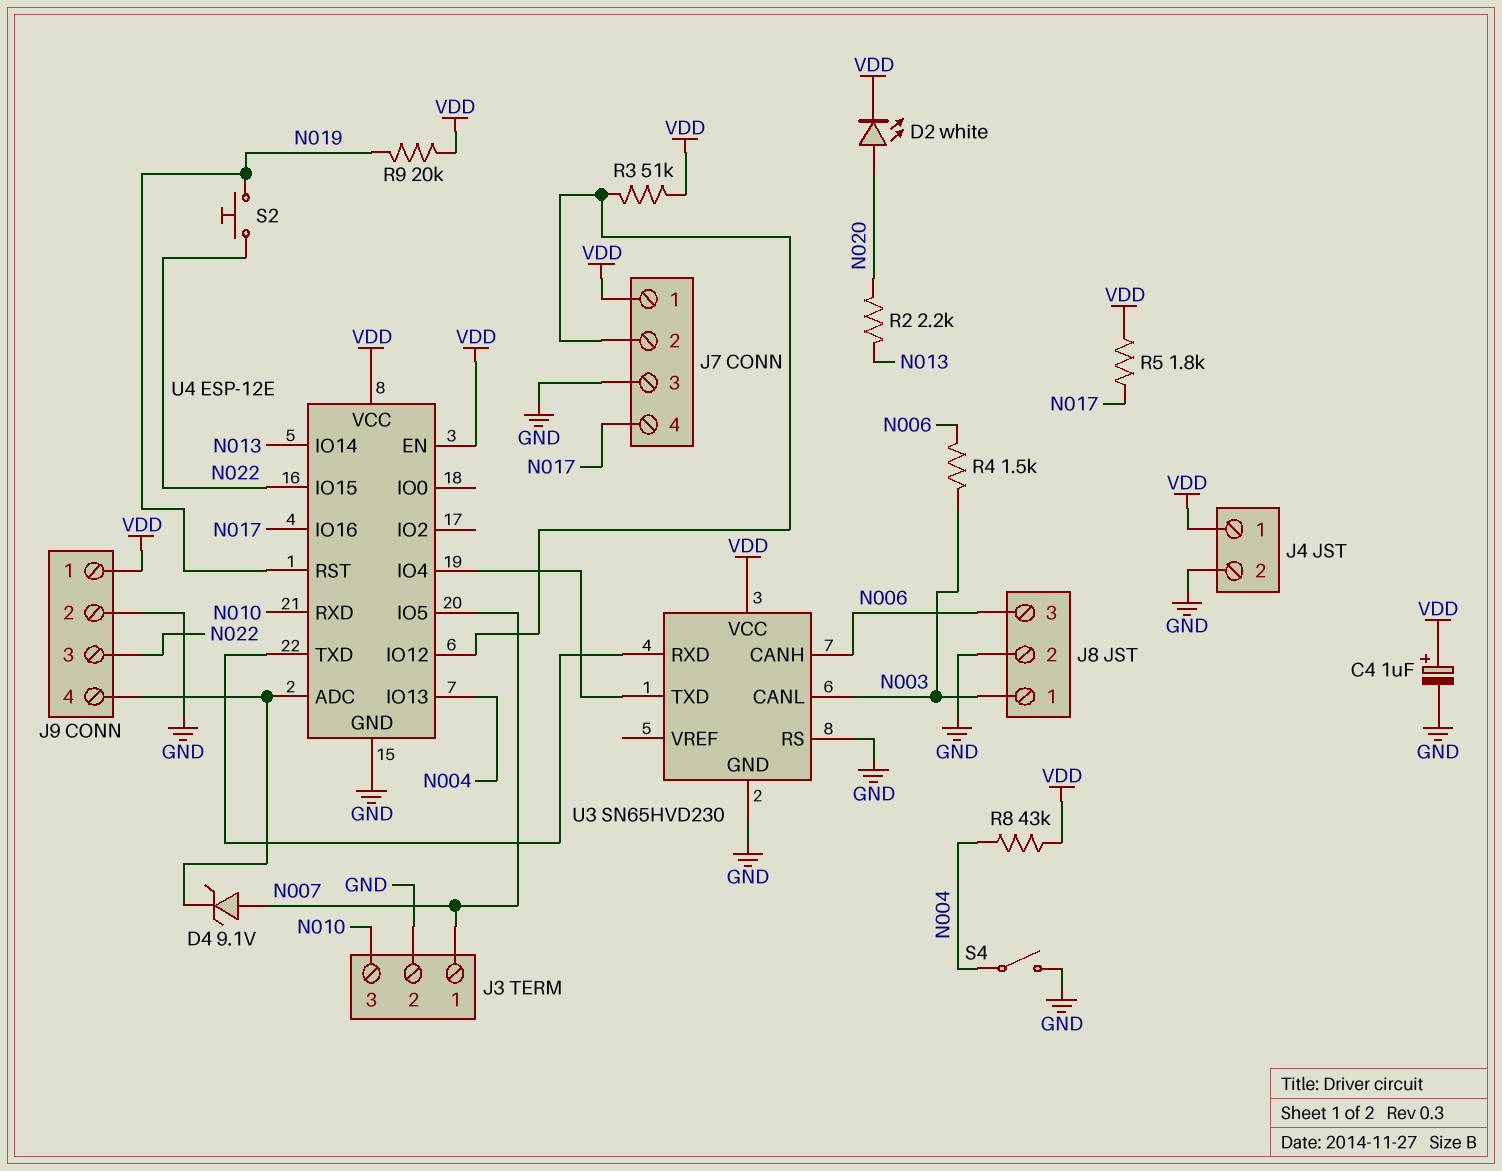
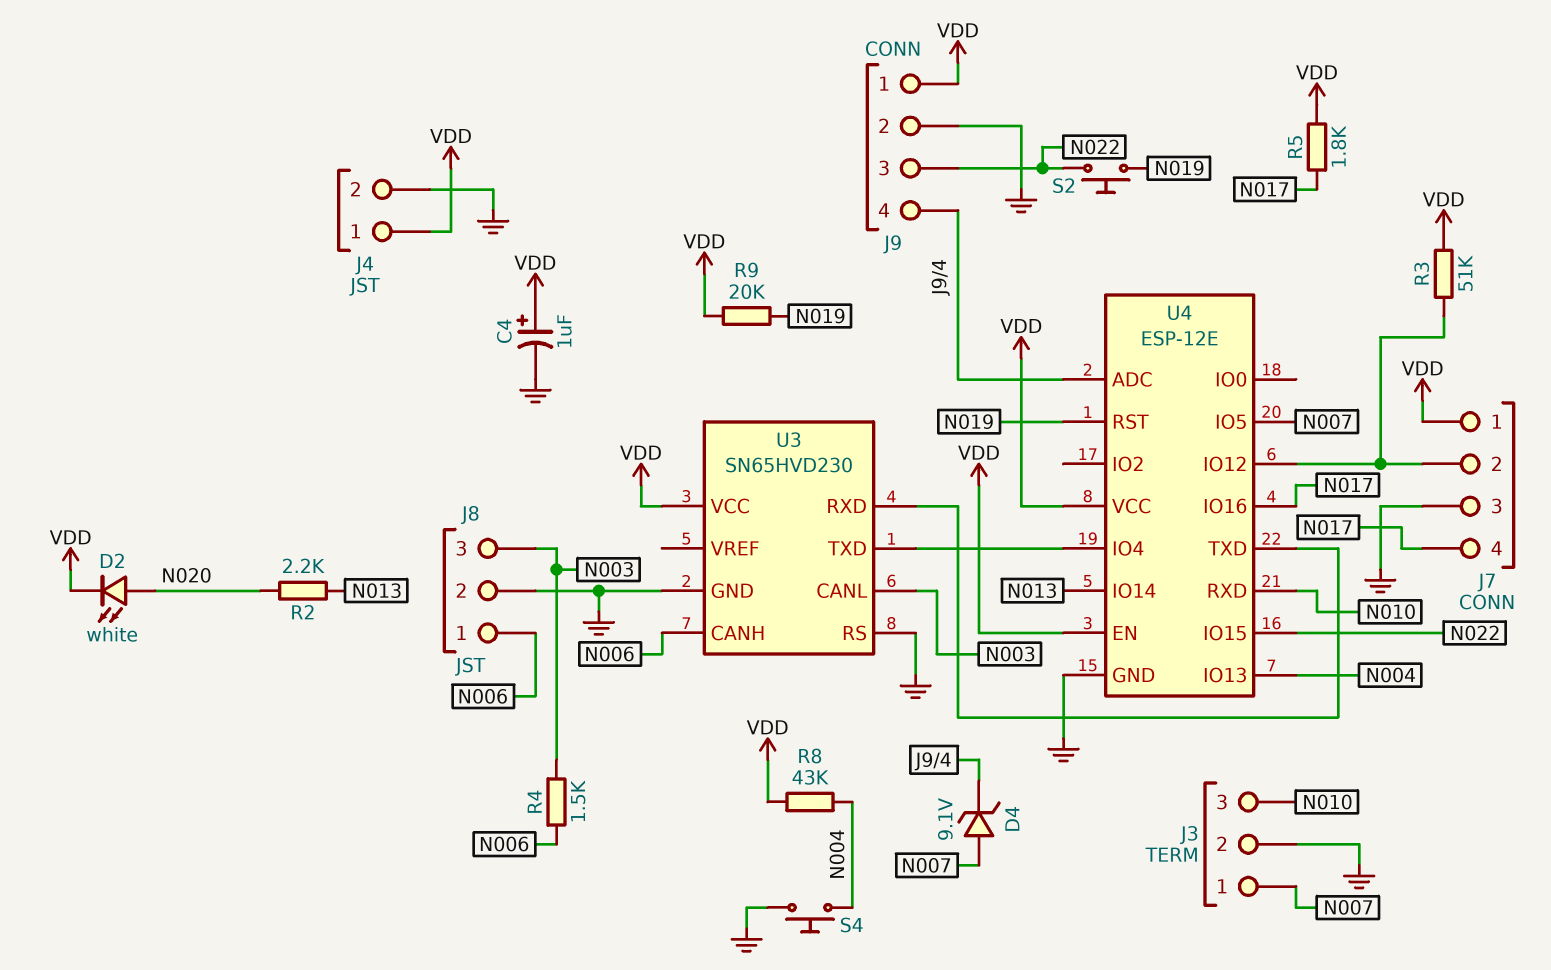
J8 pin 1: N003 -> N006
J8 pin 3: N006 -> N003
S4: switch (GND, N004) -> button (GND, N004)

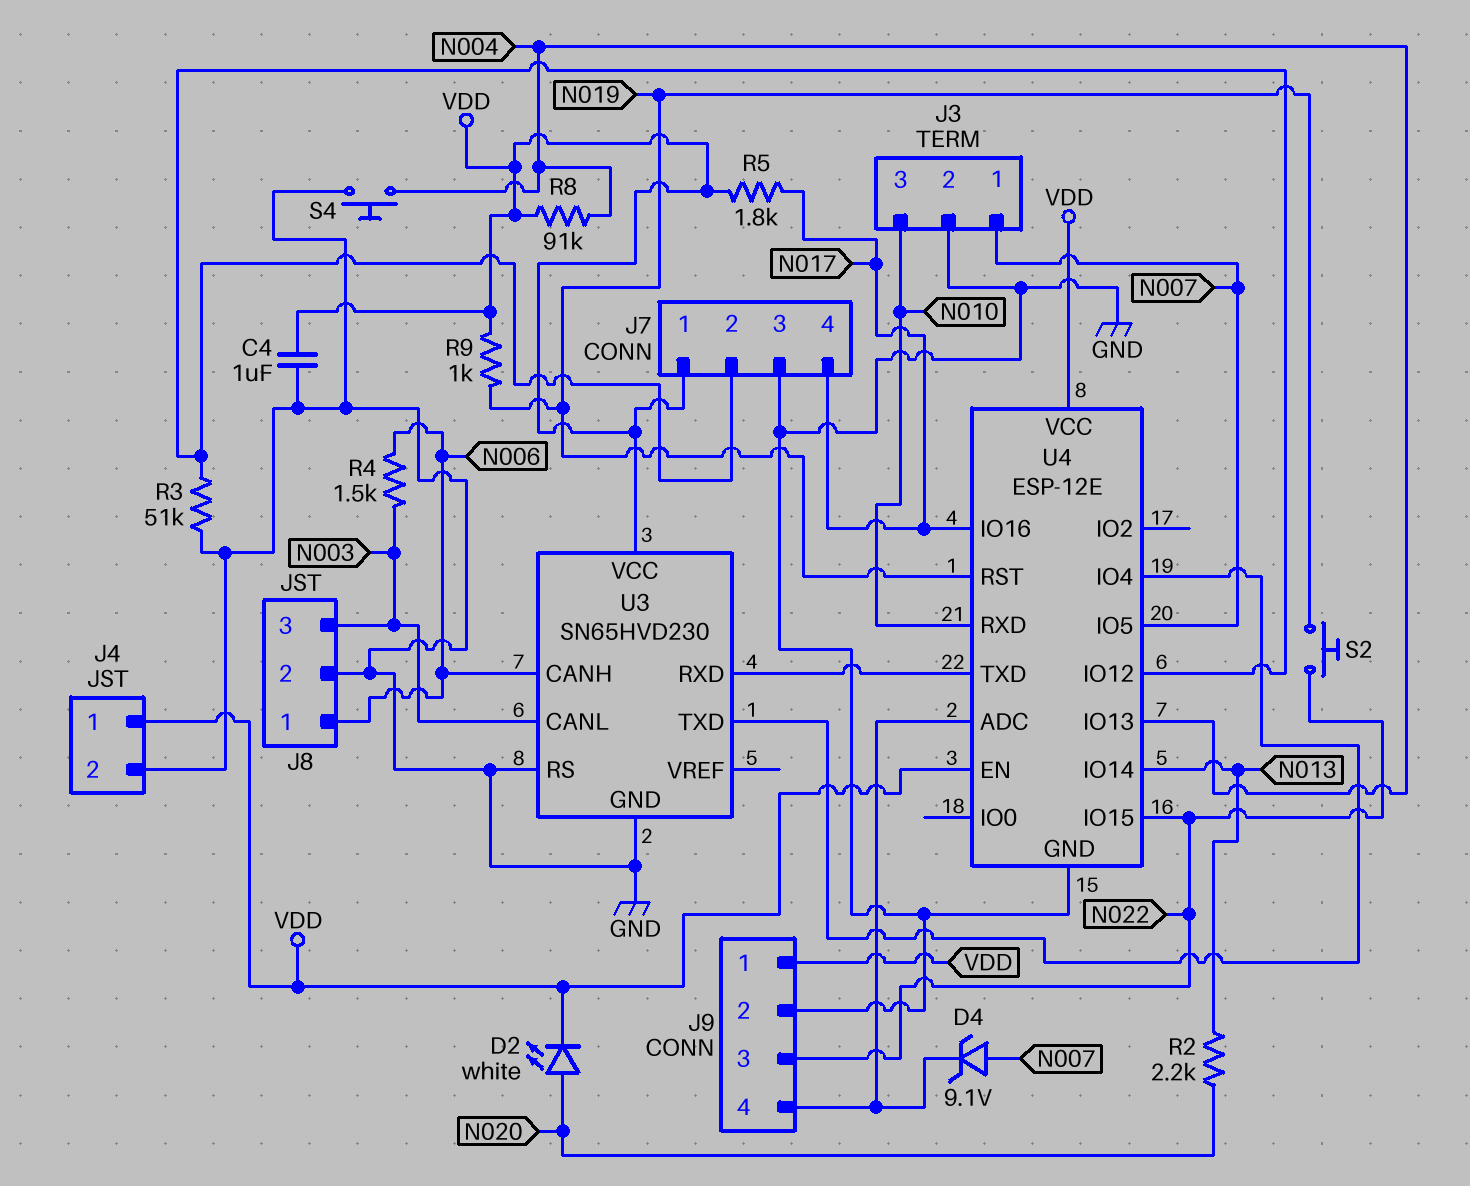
C4: 1uF (plus VDD, minus GND) -> 1uF (GND, VDD)
R3: 51k (J7/2, VDD) -> 51k (GND, J7/2)
R8: 43k (N004, VDD) -> 91k (N004, VDD)
R9: 20k (N019, VDD) -> 1k (N019, VDD)

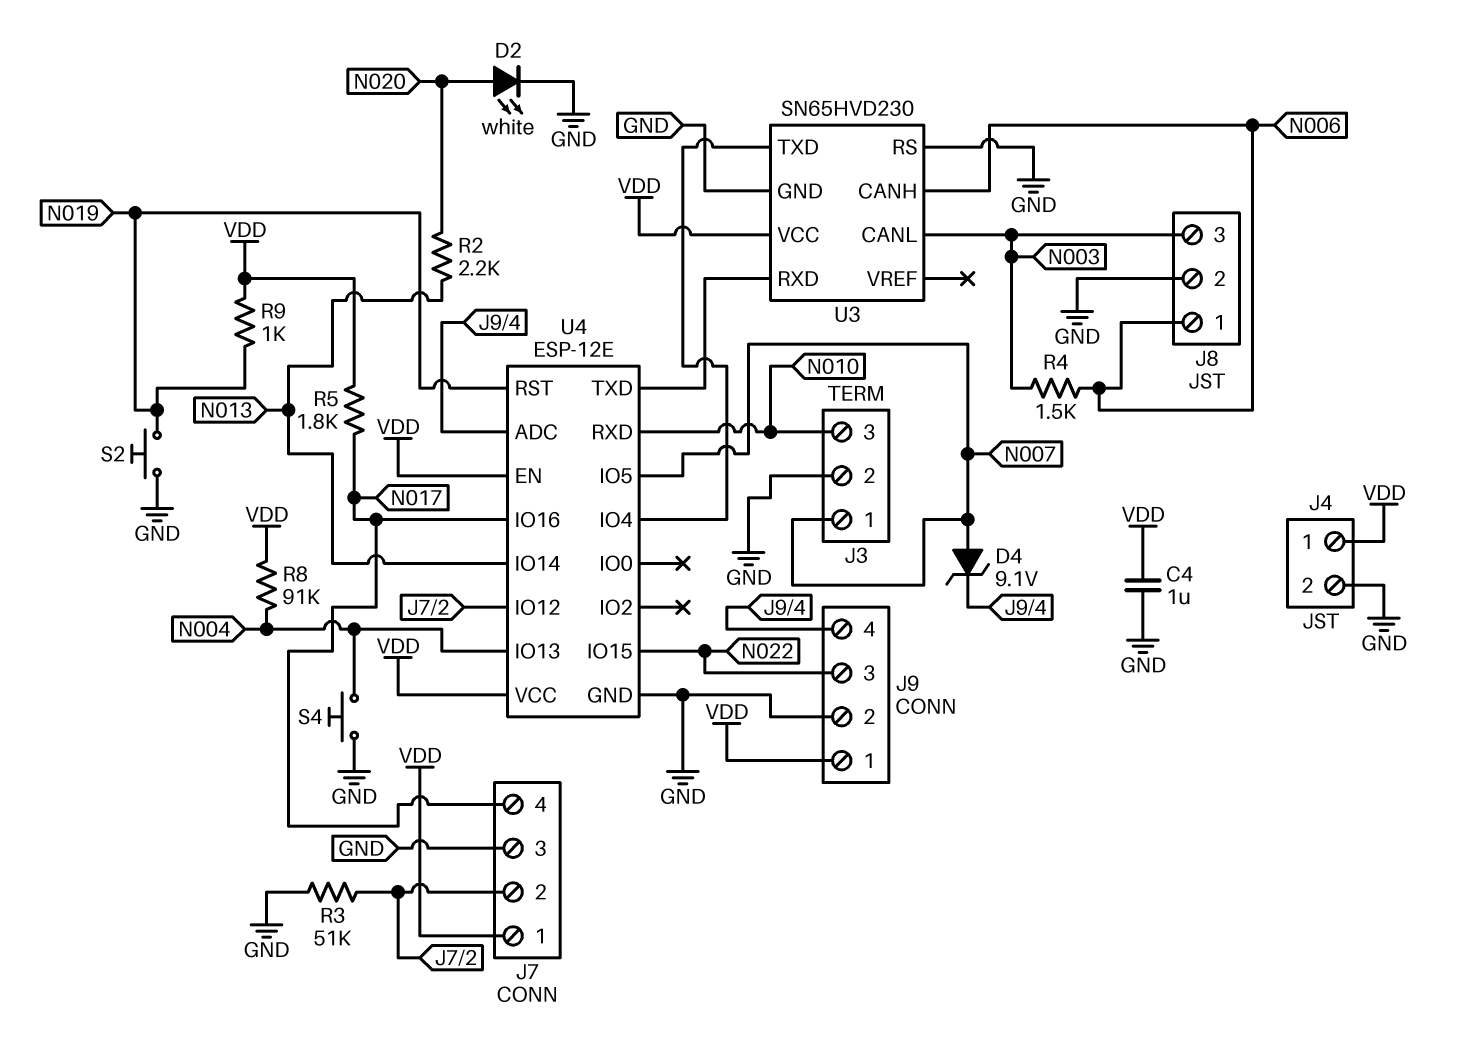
D2: LED white (A N020, K VDD) -> LED white (A N020, K GND)
S2: button (N019, N022) -> button (GND, N019)

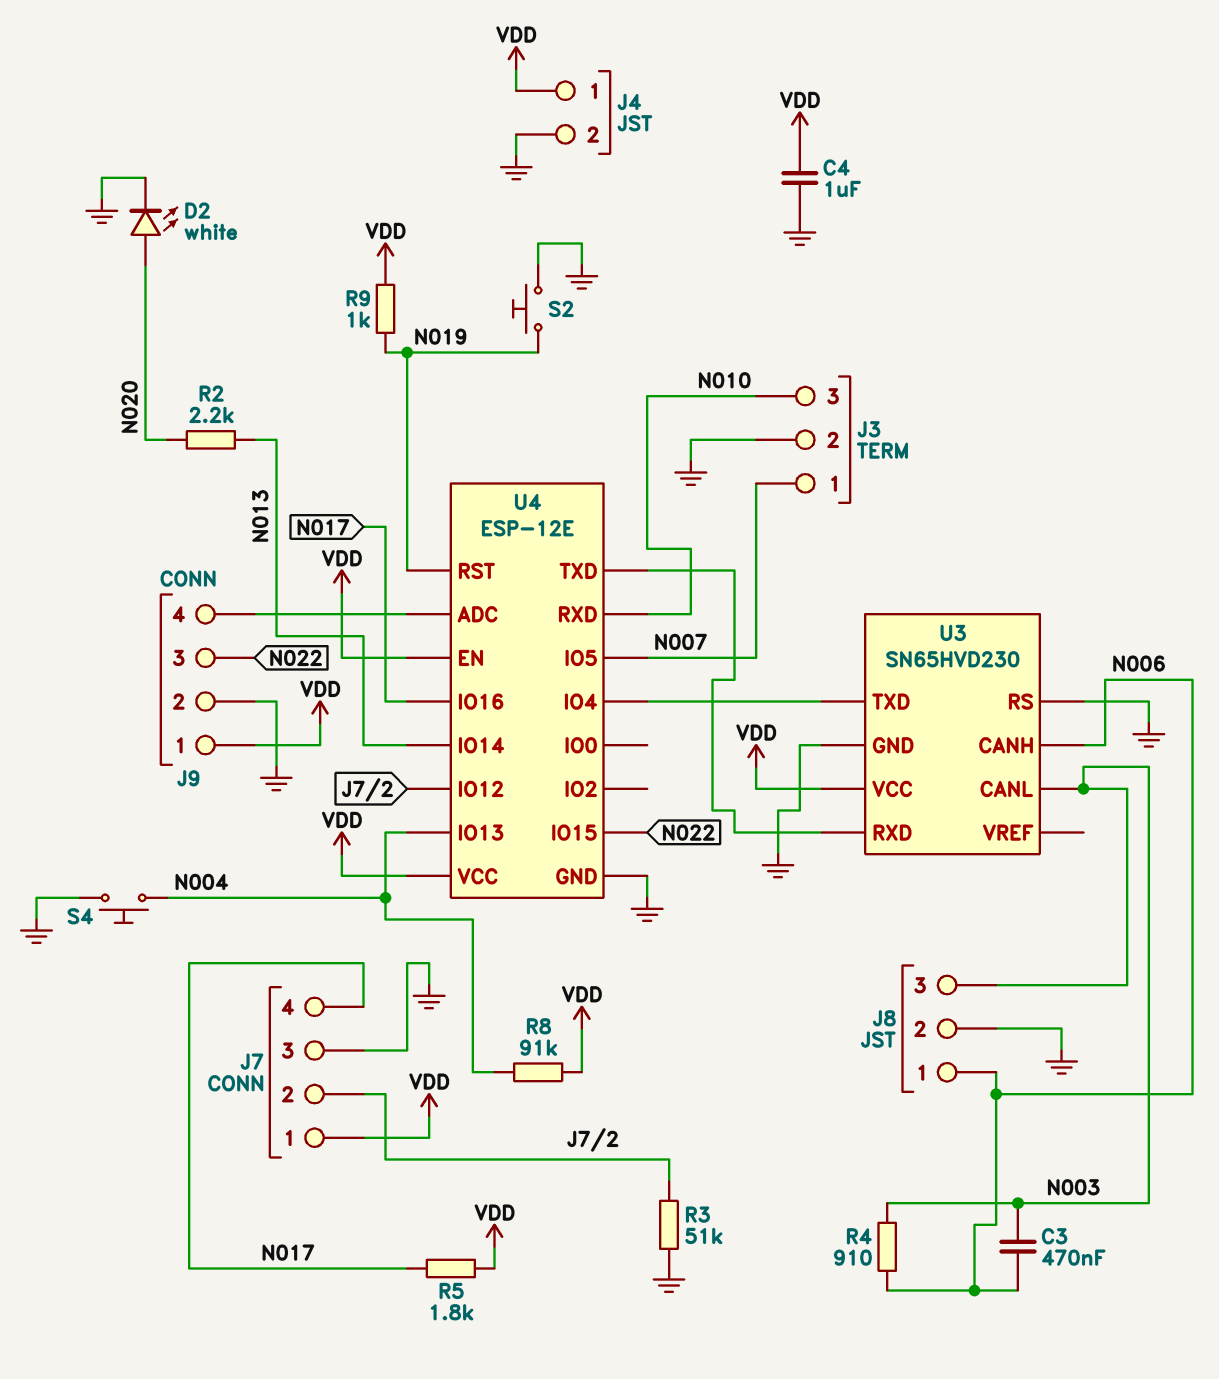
C3: none -> 470nF (N003, N006)
D4: zener 9.1V (A N007, K J9/4) -> none
R4: 1.5k (N003, N006) -> 910 (N003, N006)

